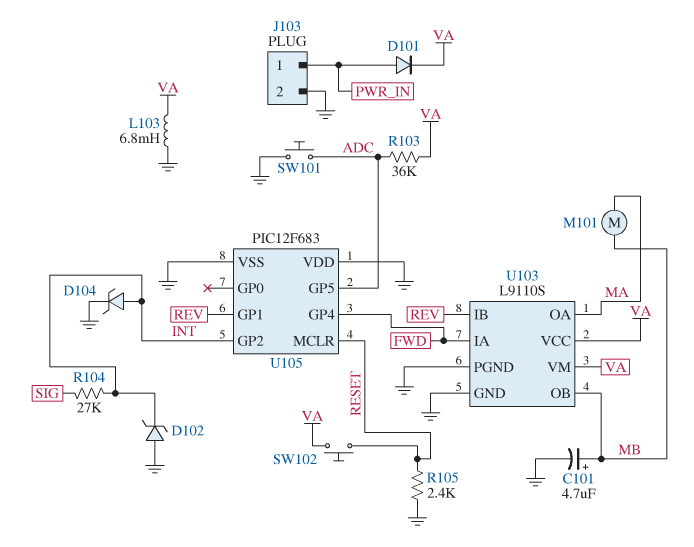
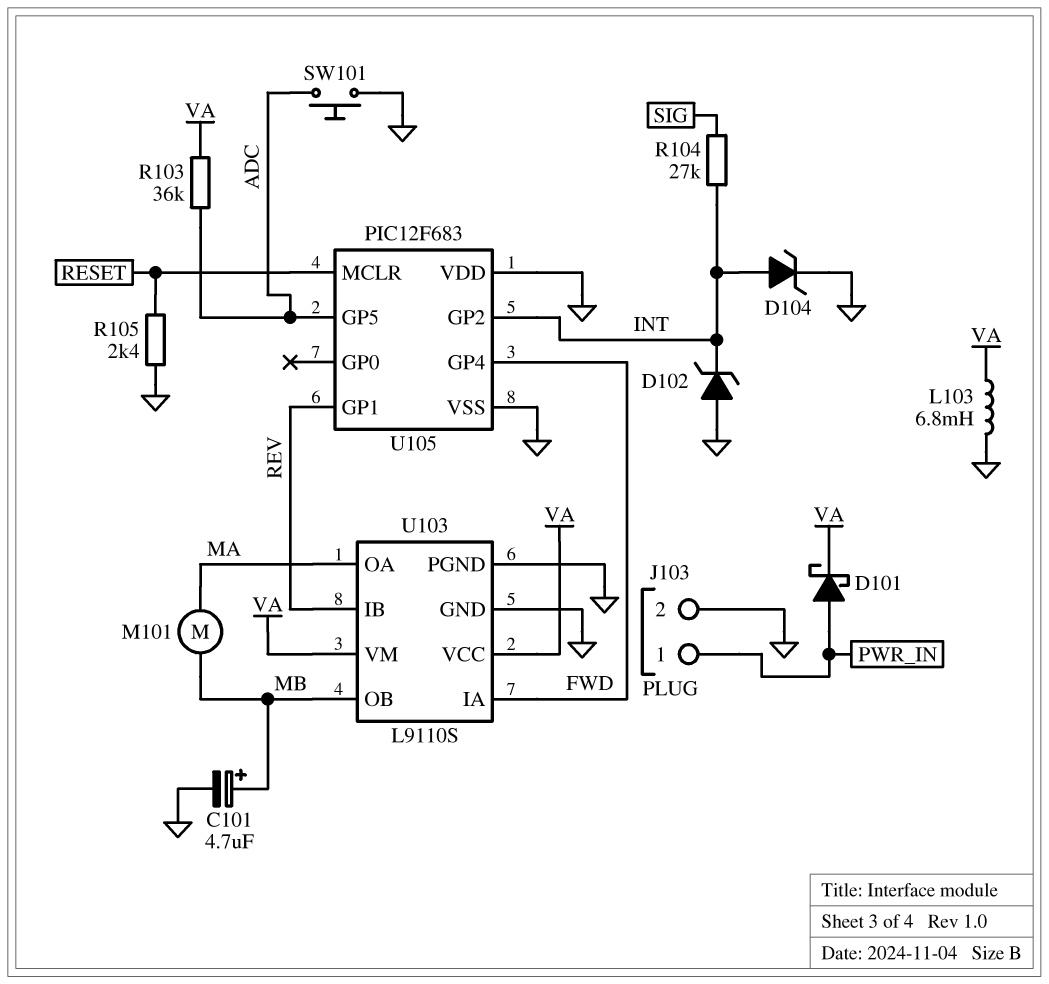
D101: diode (A PWR_IN, K VA) -> schottky (A PWR_IN, K VA)
SW102: button (RESET, VA) -> none

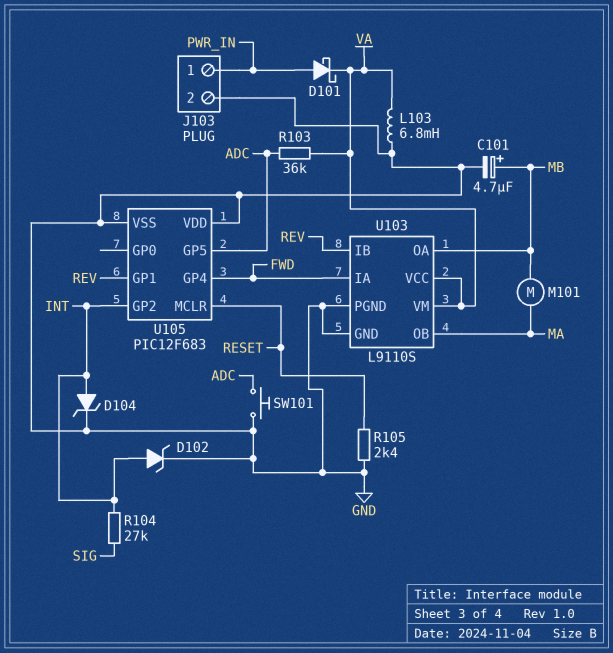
D102: zener (A GND, K INT) -> zener (A INT, K GND)
U103 pin OA: MA -> MB
U103 pin OB: MB -> MA

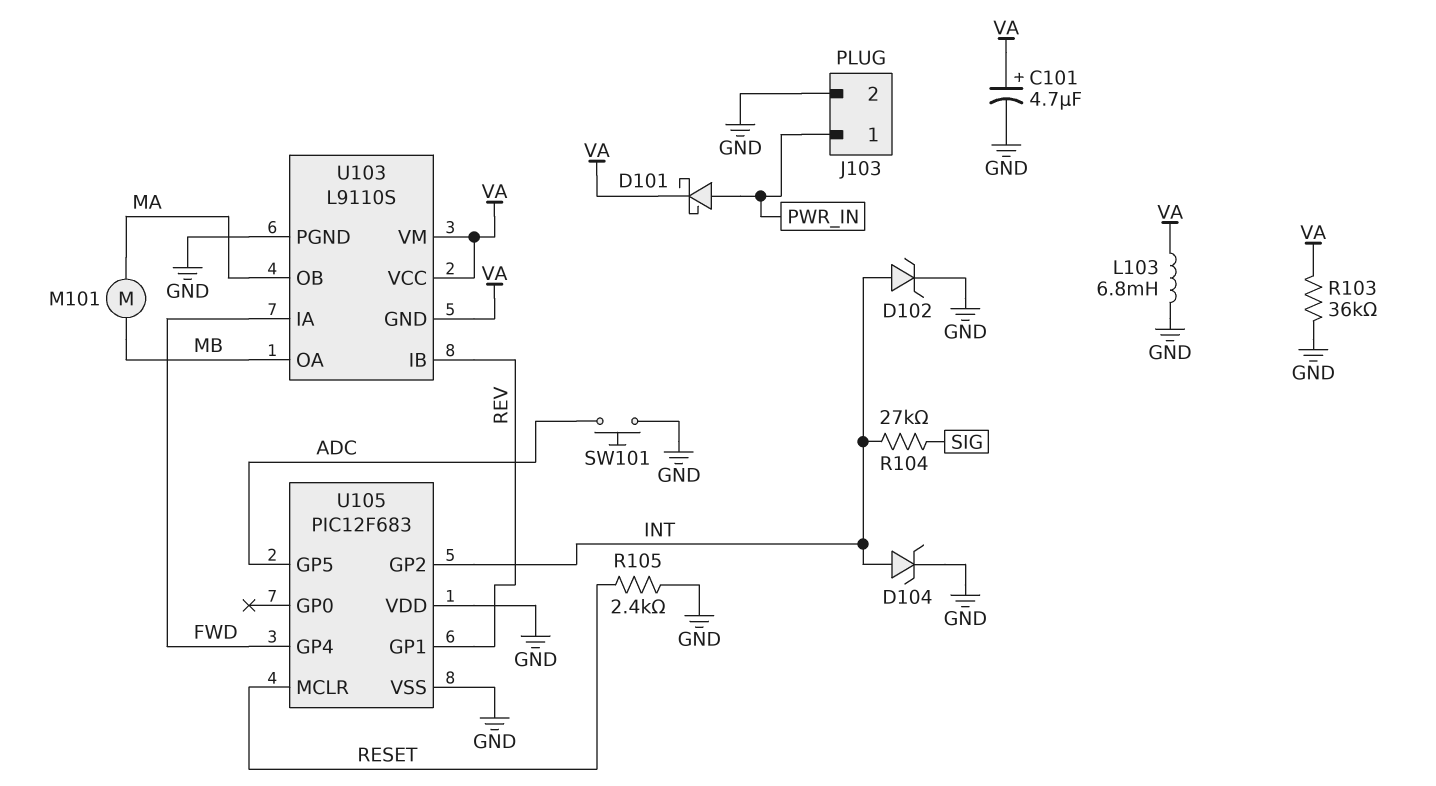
C101: 4.7uF (plus MB, minus GND) -> 4.7uF (plus VA, minus GND)
R103: 36k (ADC, VA) -> 36k (GND, VA)
U103 pin GND: GND -> VA

